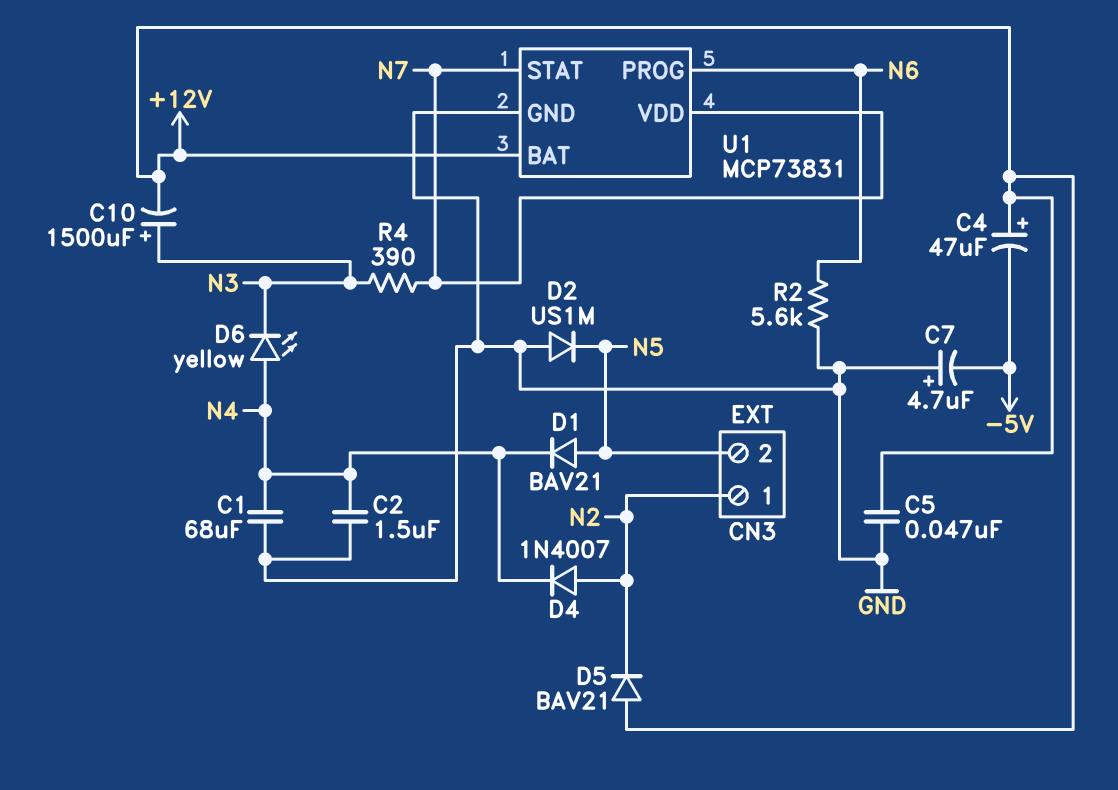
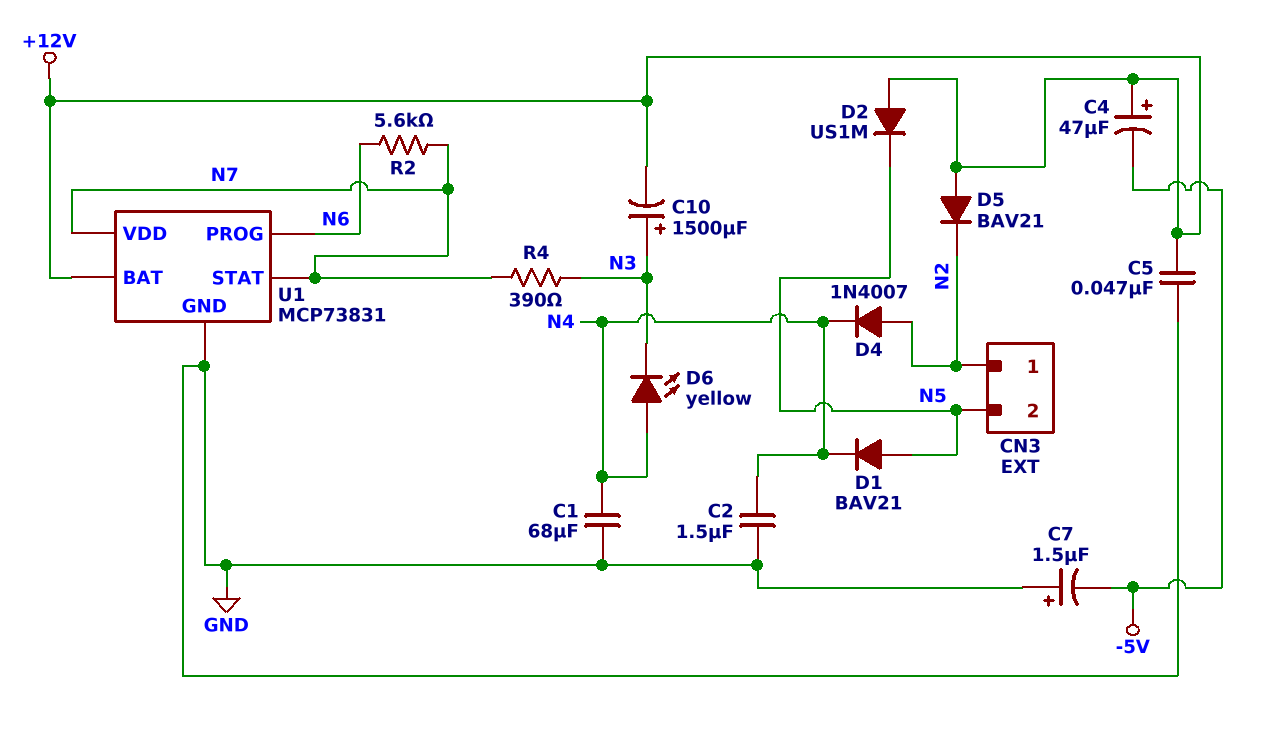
C7: 4.7uF (plus GND, minus -5V) -> 1.5uF (plus GND, minus -5V)
D2: diode US1M (A GND, K N5) -> diode US1M (A +12V, K N5)
R2: 5.6k (GND, N6) -> 5.6k (N6, N7)

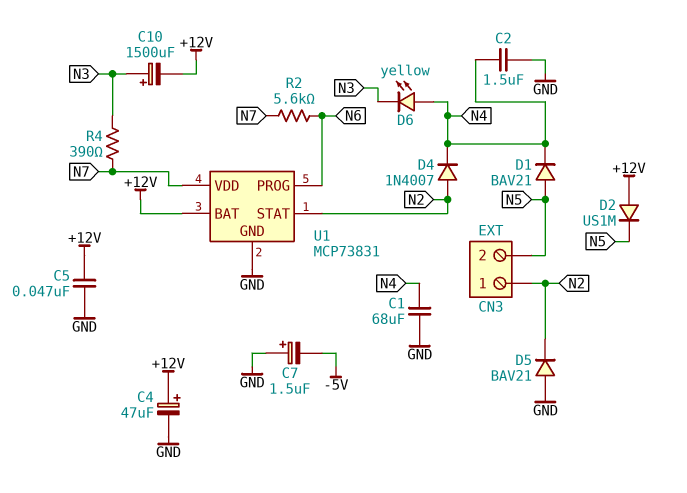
C4: 47uF (plus +12V, minus -5V) -> 47uF (plus +12V, minus GND)
D5: diode BAV21 (A +12V, K N2) -> diode BAV21 (A GND, K N2)
U1 pin STAT: N7 -> N2

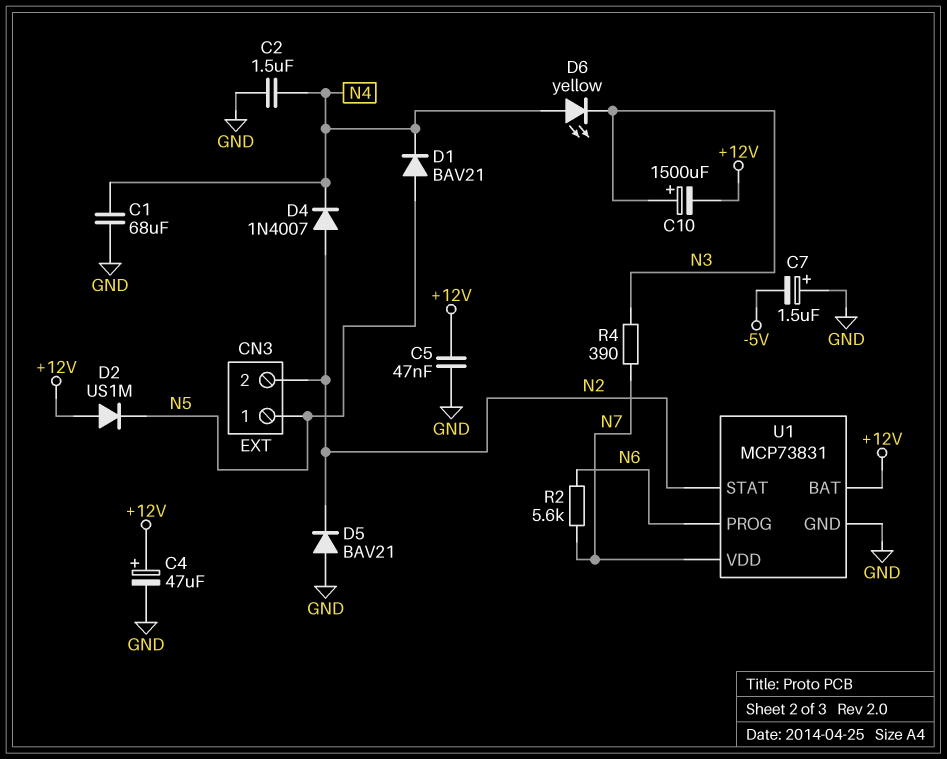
CN3 pin 1: N2 -> N5
CN3 pin 2: N5 -> N2

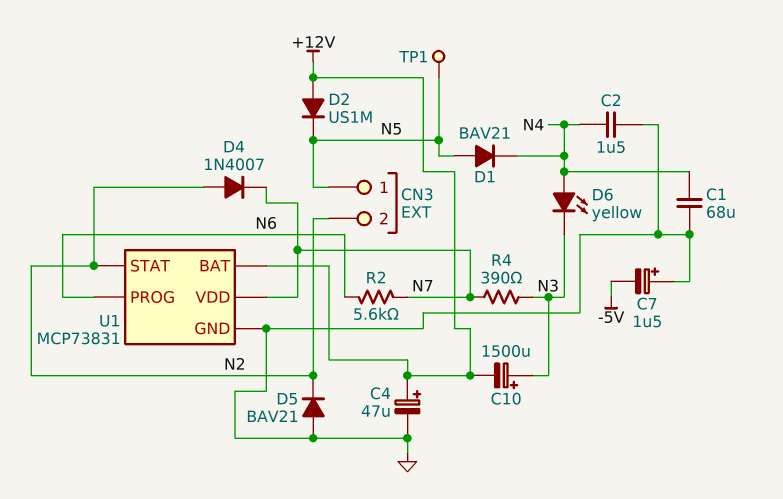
C5: 47nF (+12V, GND) -> none
D4: diode 1N4007 (A N2, K N4) -> diode 1N4007 (A N2, K N7)
TP1: none -> test point (N5)

